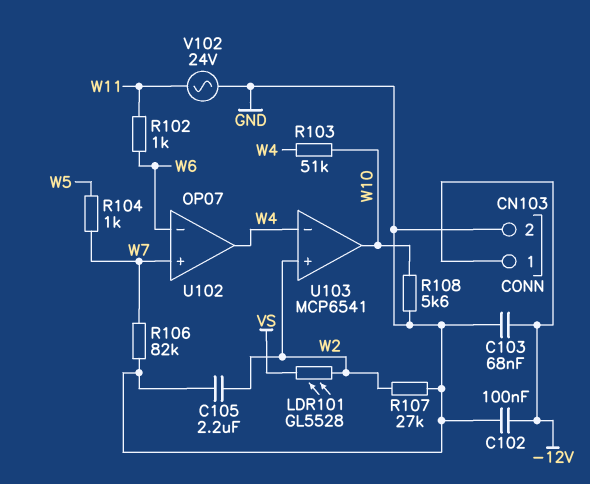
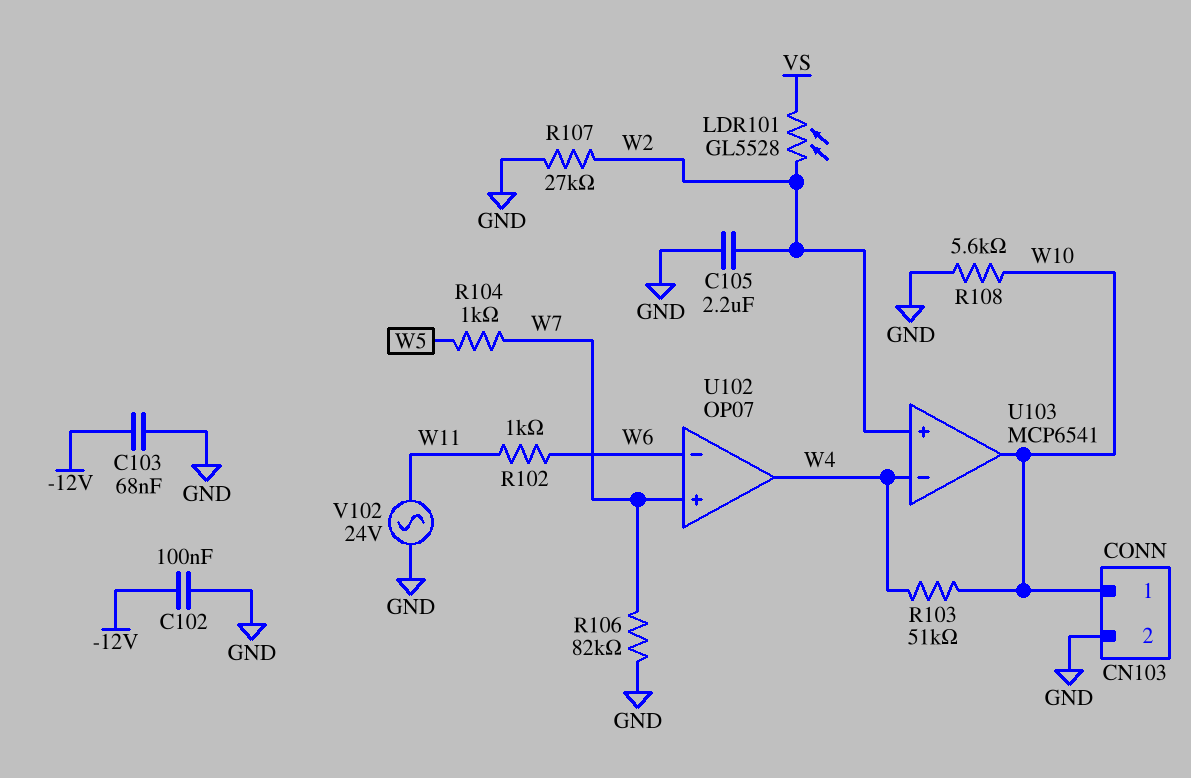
CN103 pin 1: -12V -> W10

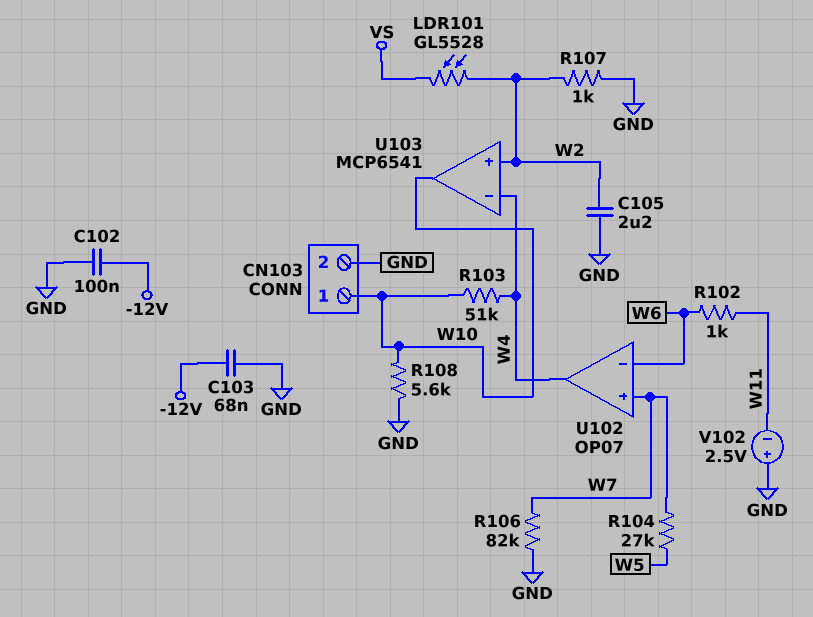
R104: 1k (W5, W7) -> 27k (W5, W7)
R107: 27k (GND, W2) -> 1k (GND, W2)
V102: AC 24V (GND, W11) -> 2.5V (plus GND, minus W11)

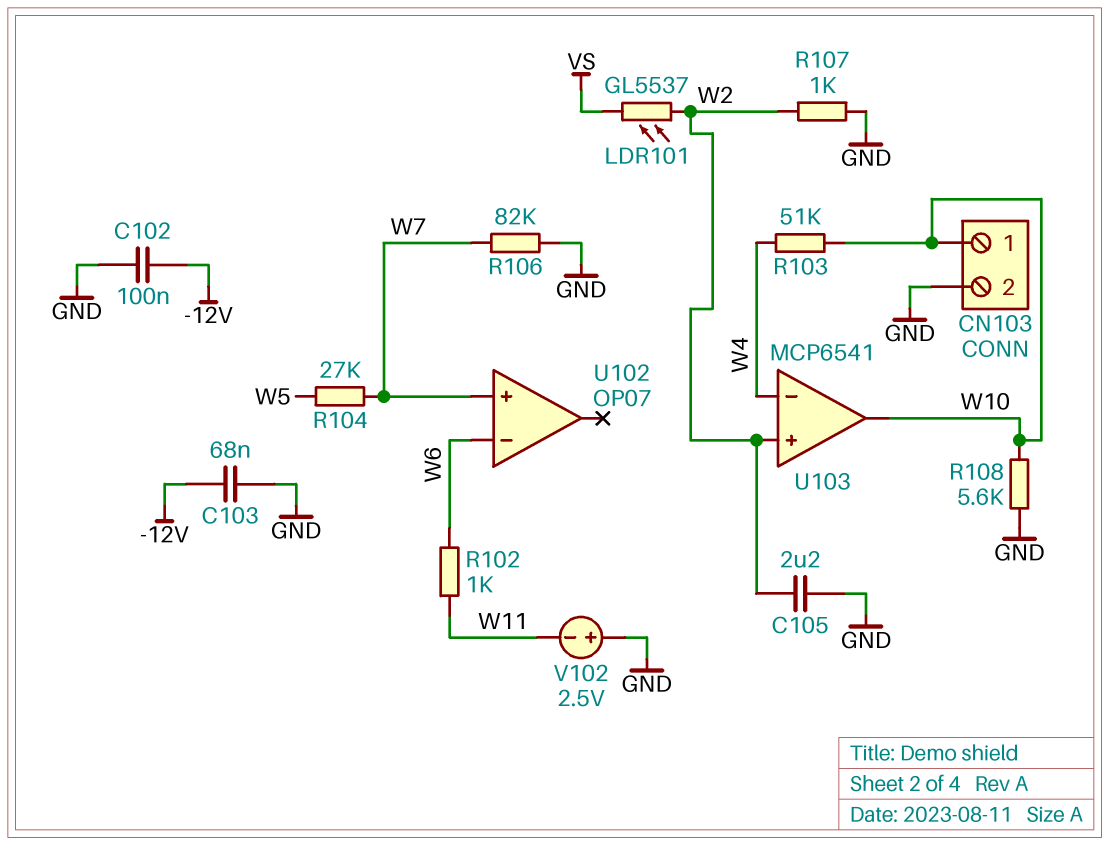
LDR101: GL5528 (VS, W2) -> GL5537 (VS, W2)
U102 pin out: W4 -> none

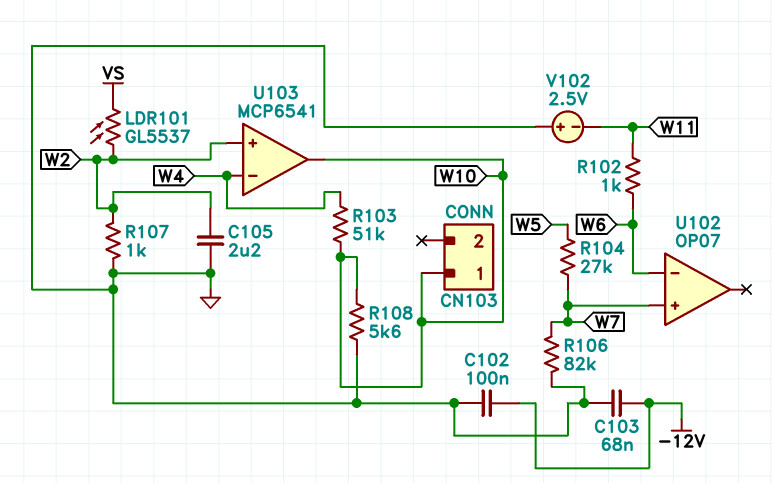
CN103 pin 2: GND -> none

